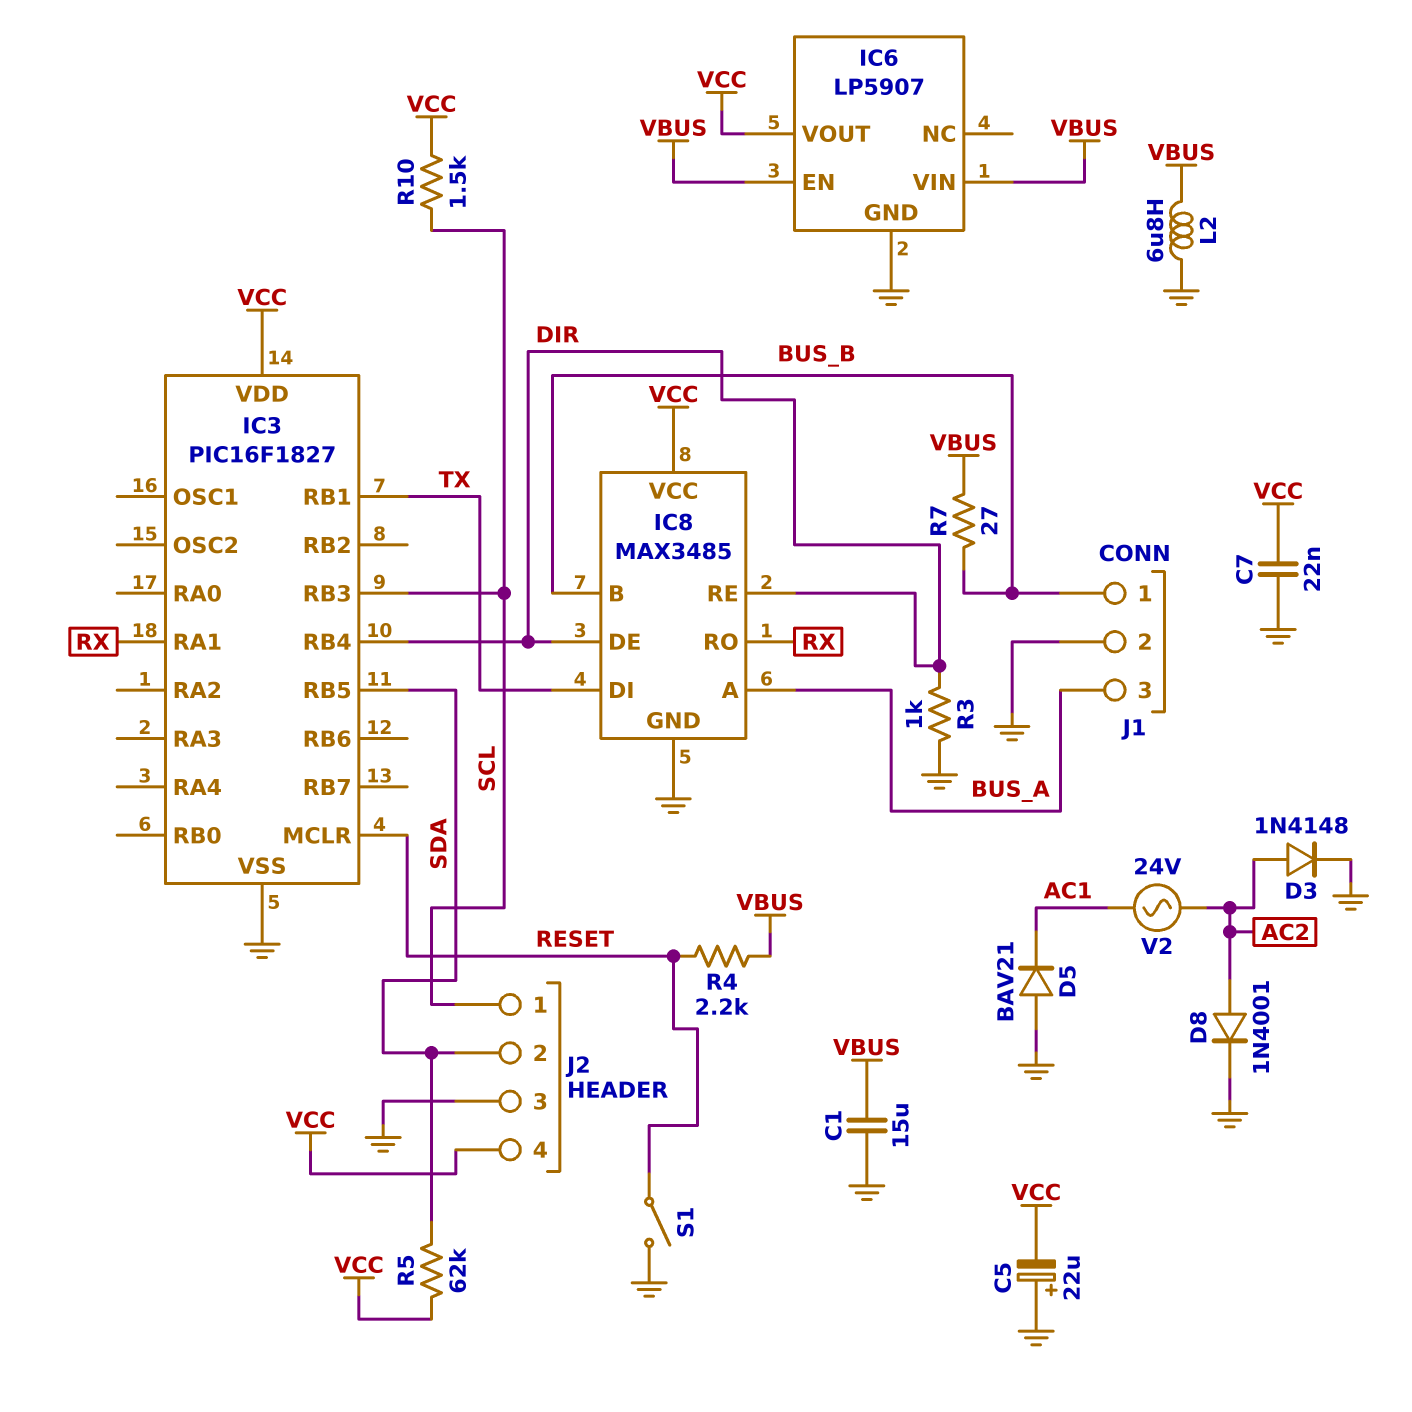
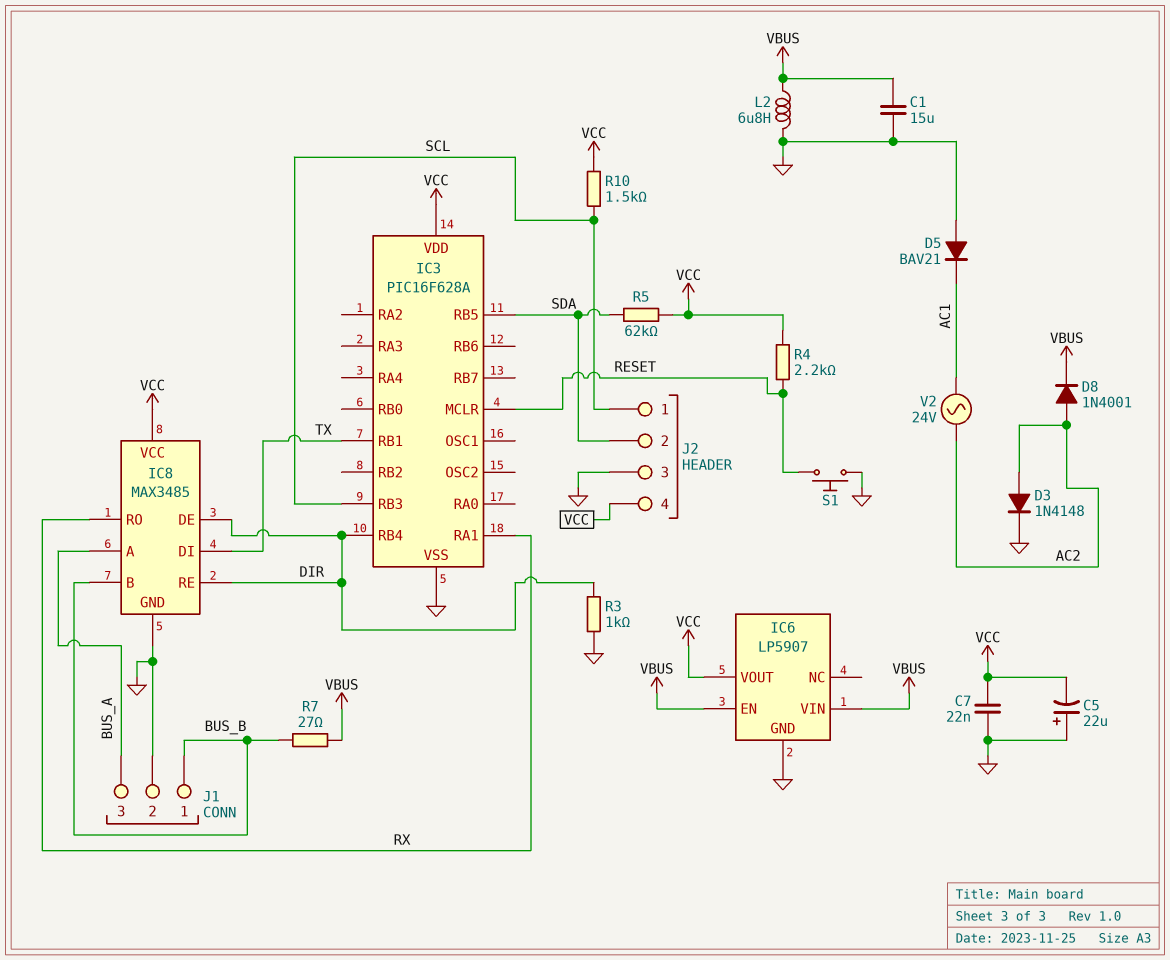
D8: diode 1N4001 (A AC2, K GND) -> diode 1N4001 (A AC2, K VBUS)
IC3: PIC16F1827 -> PIC16F628A
R4: 2.2k (RESET, VBUS) -> 2.2k (RESET, VCC)
S1: switch (GND, RESET) -> button (GND, RESET)

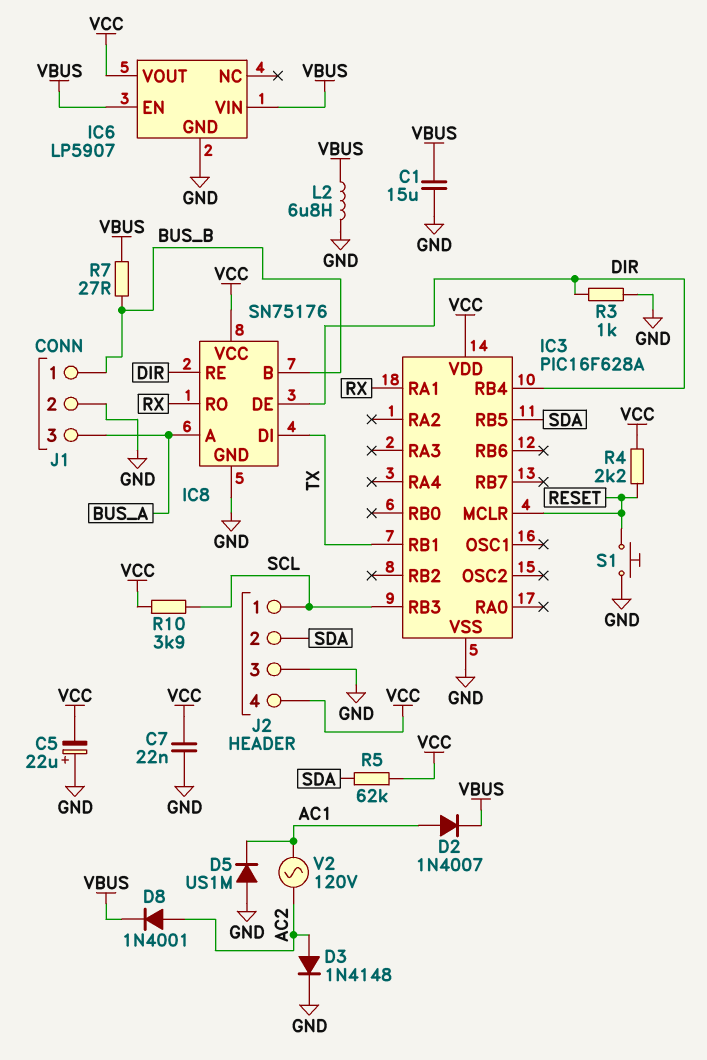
D2: none -> diode 1N4007 (A AC1, K VBUS)
D5: diode BAV21 (A GND, K AC1) -> diode US1M (A GND, K AC1)
IC8: MAX3485 -> SN75176
R10: 1.5k (SCL, VCC) -> 3.9k (SCL, VCC)
V2: AC 24V (AC1, AC2) -> AC 120V (AC1, AC2)

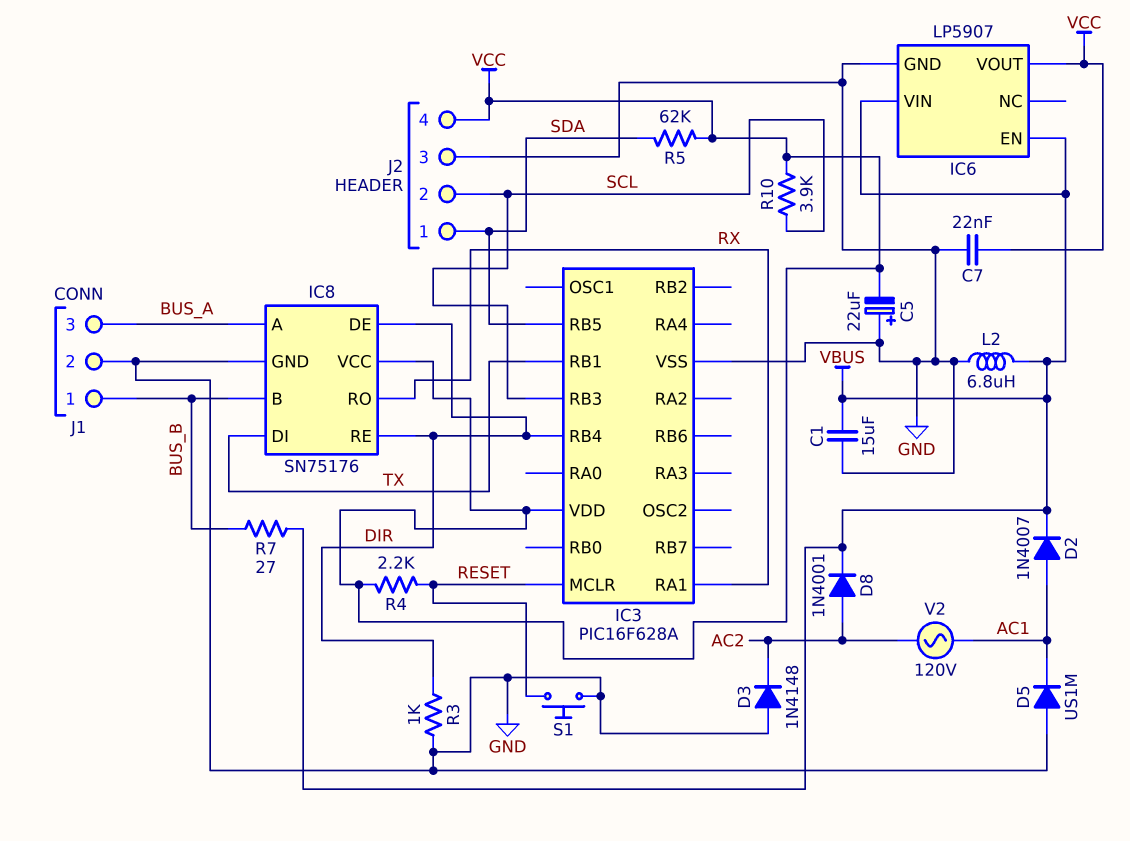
D3: diode 1N4148 (A AC2, K GND) -> diode 1N4148 (A GND, K AC2)
J2 pin 1: SCL -> SDA
J2 pin 2: SDA -> SCL

